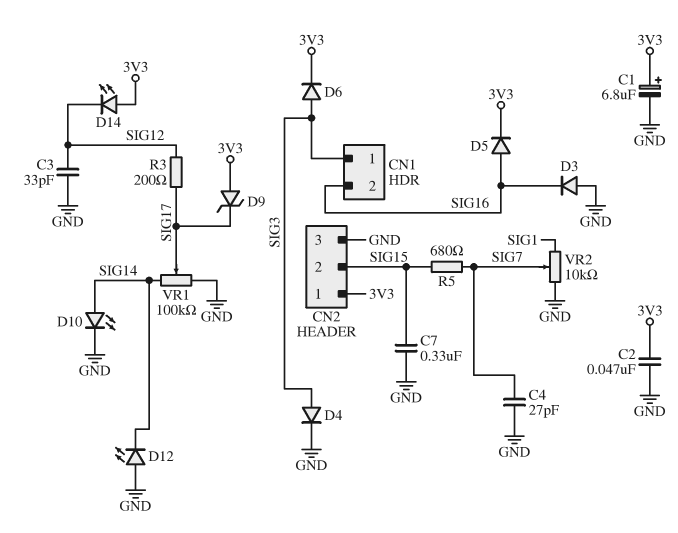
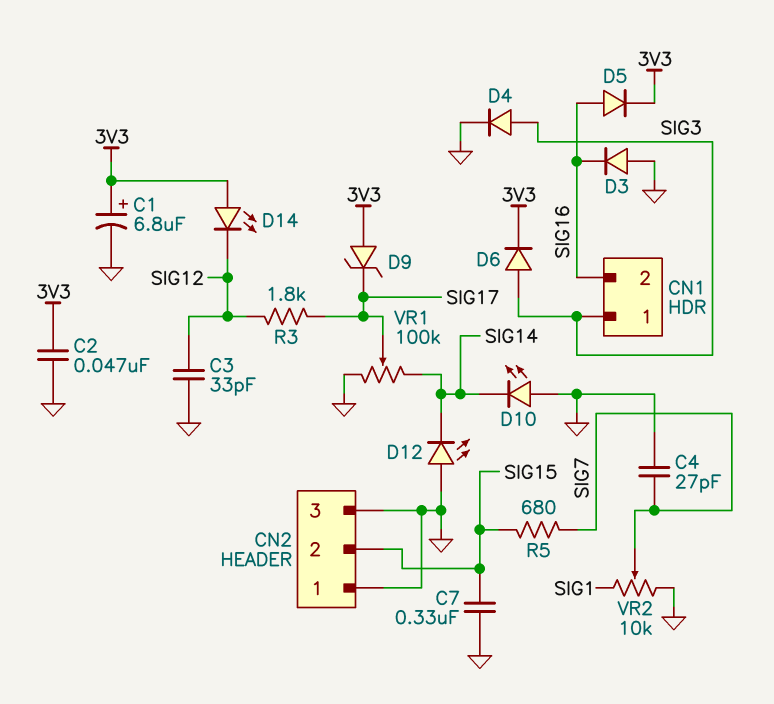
CN2 pin 1: 3V3 -> GND
D10: LED (A SIG14, K GND) -> LED (A GND, K SIG14)
R3: 200 (SIG12, SIG17) -> 1.8k (SIG12, SIG17)

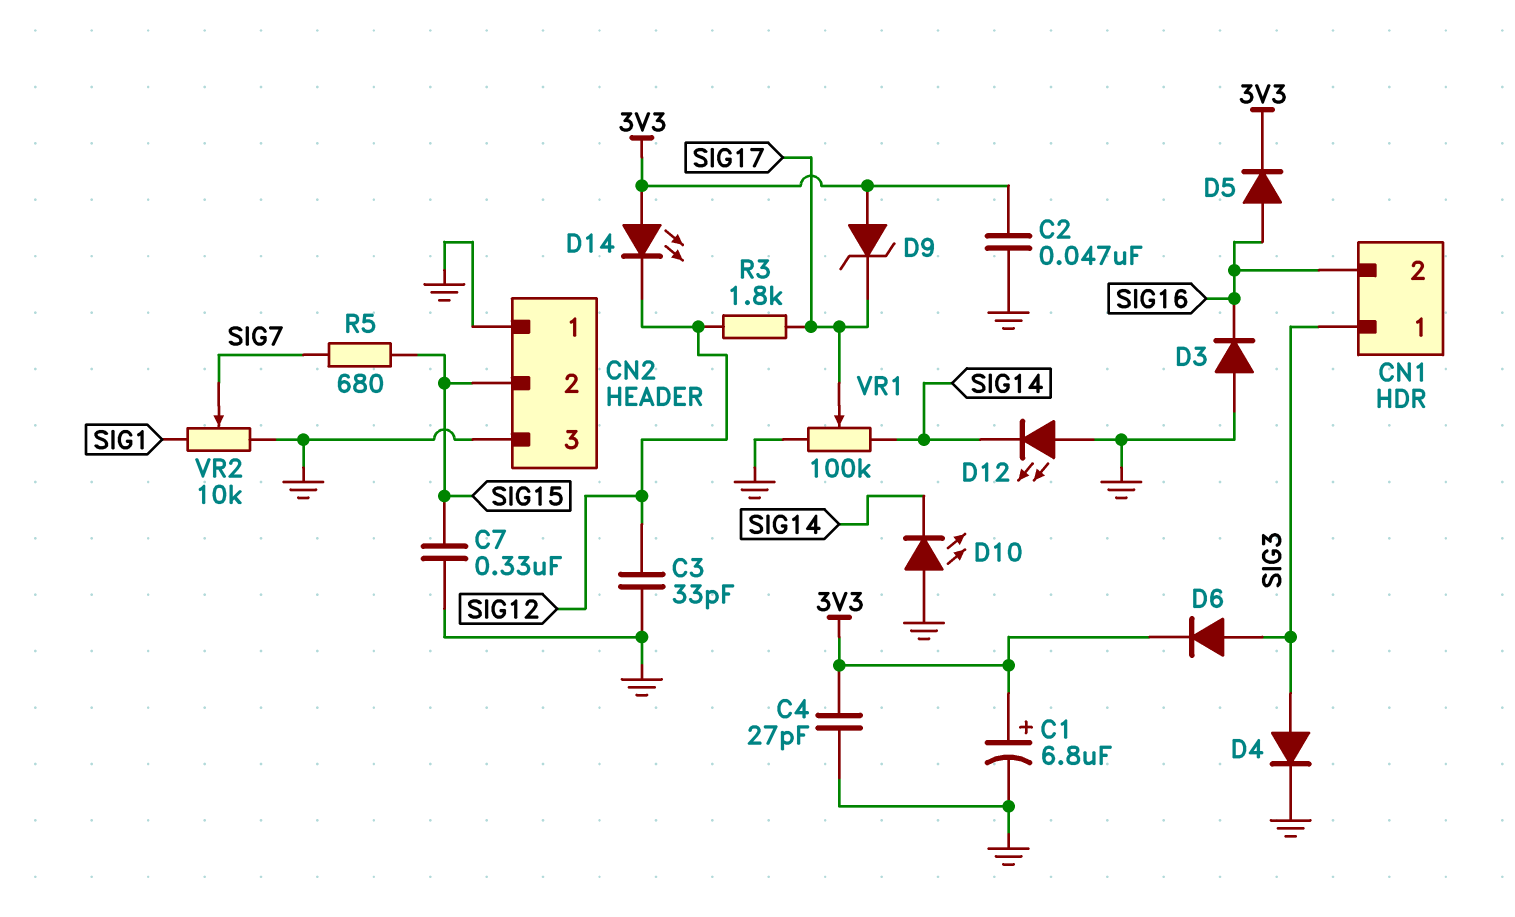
C4: 27pF (GND, SIG7) -> 27pF (3V3, GND)

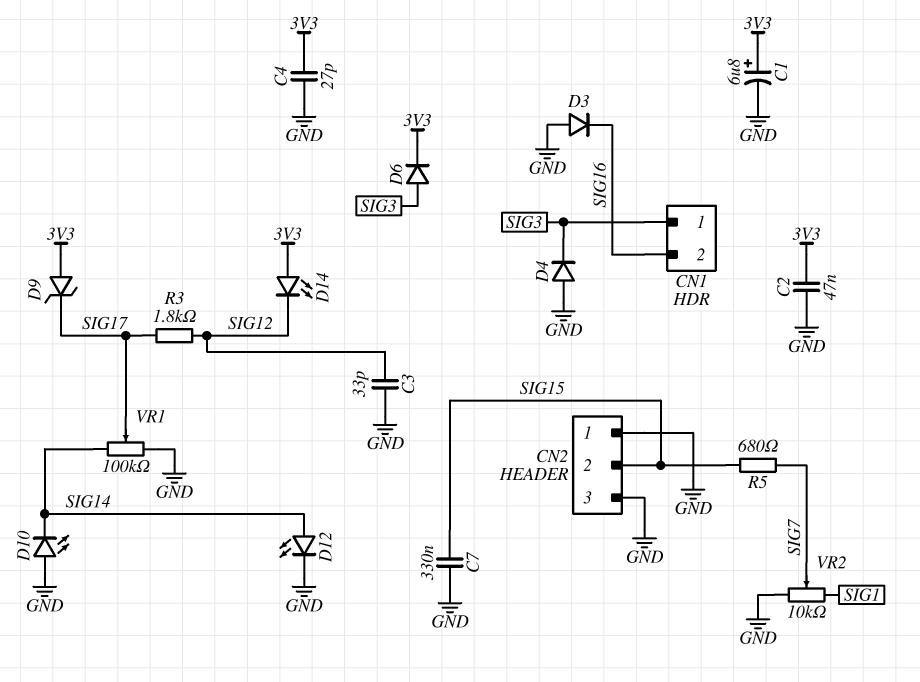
D4: diode (A SIG3, K GND) -> diode (A GND, K SIG3)
D5: diode (A SIG16, K 3V3) -> none
D12: LED (A GND, K SIG14) -> LED (A SIG14, K GND)

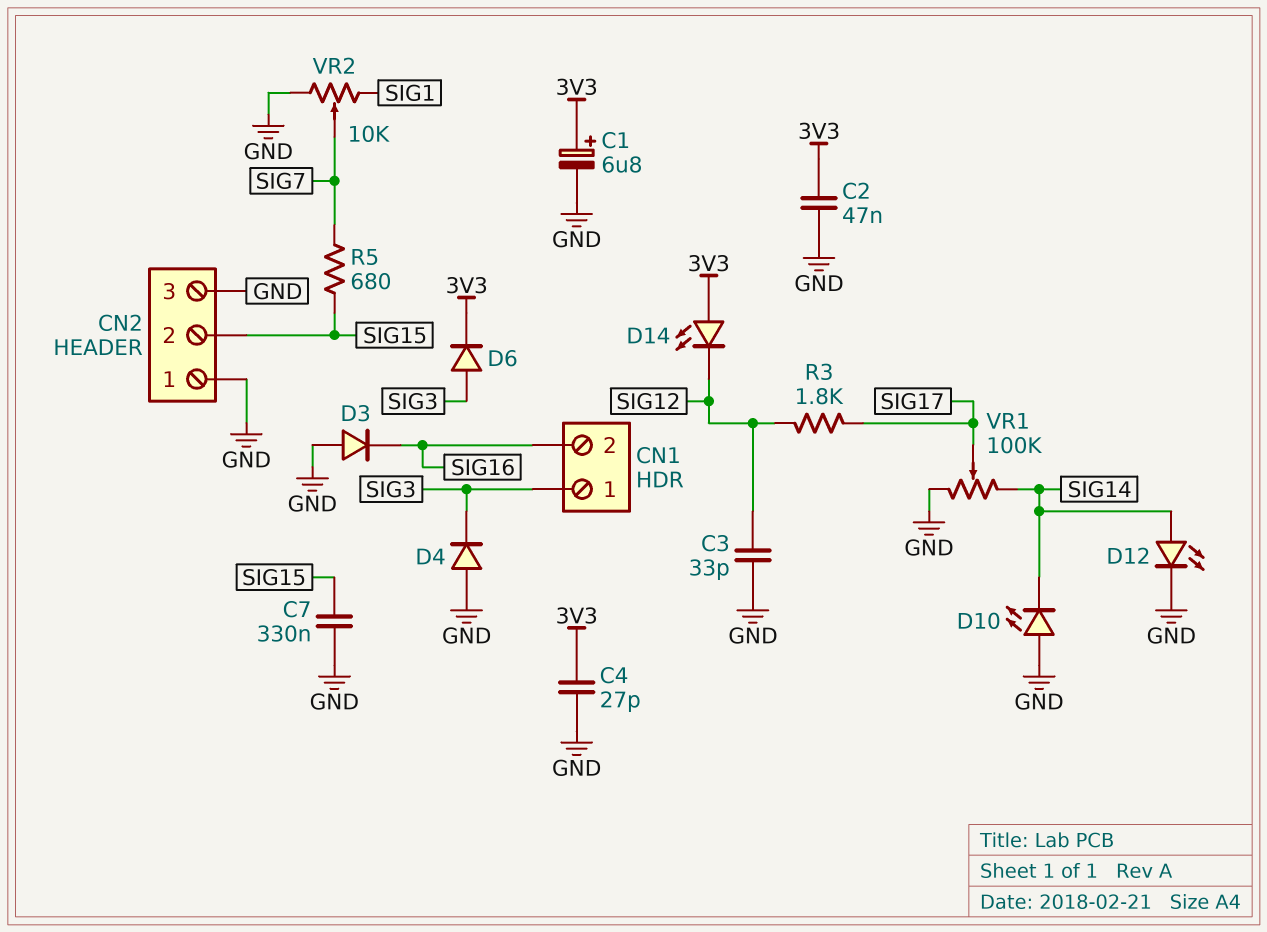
D9: zener (A 3V3, K SIG17) -> none

